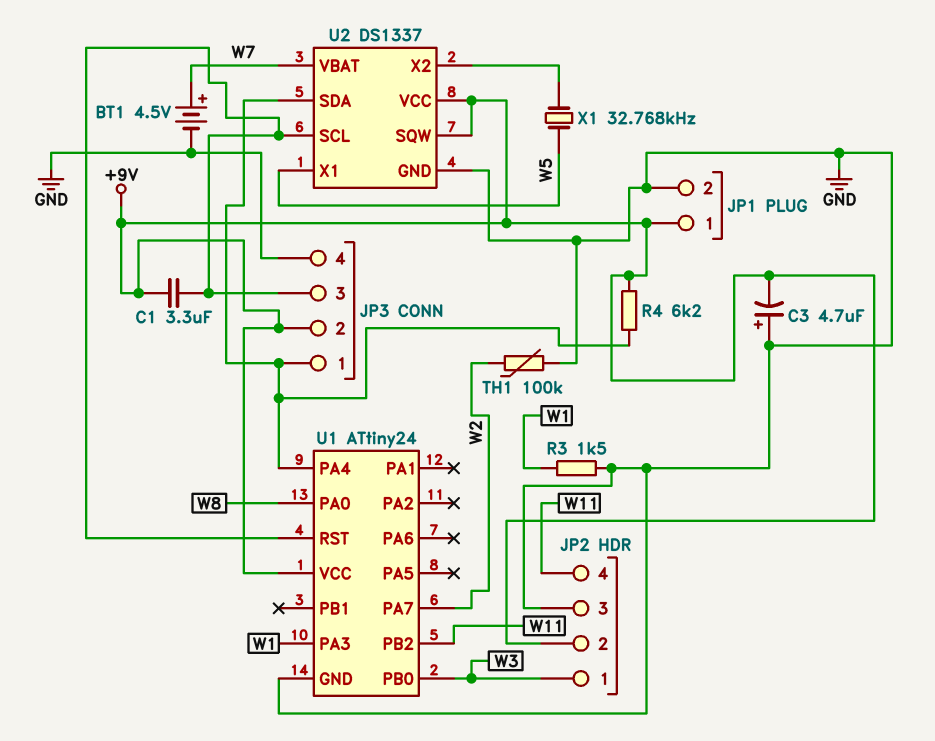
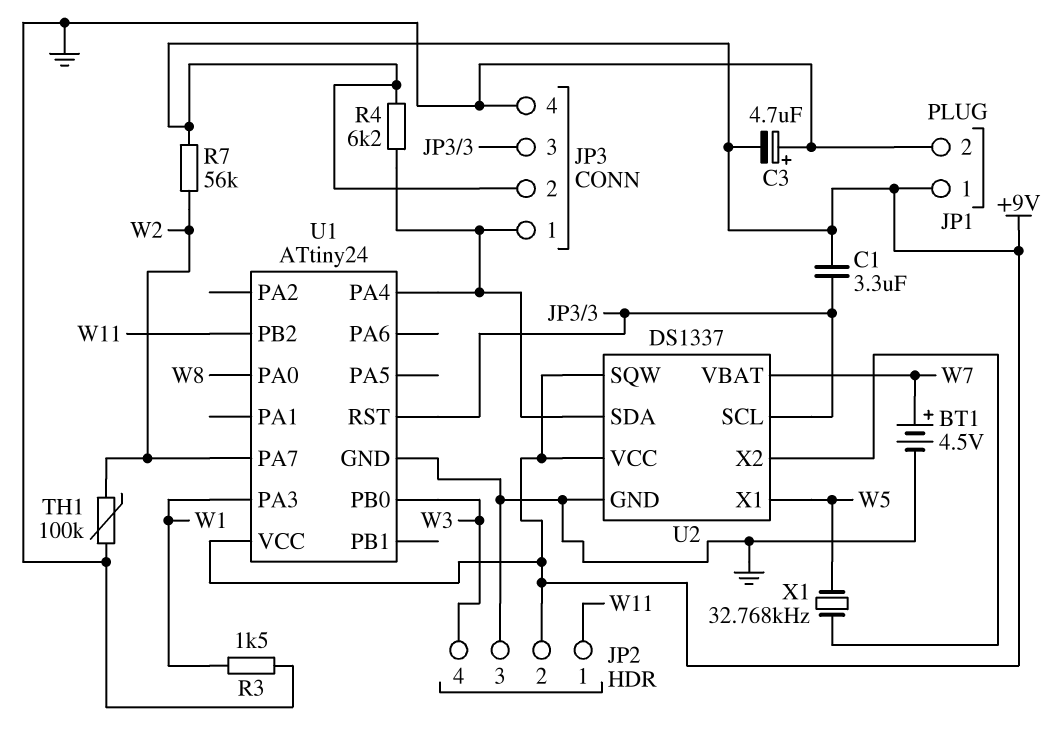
JP2 pin 1: W3 -> W11
JP2 pin 4: W11 -> W3
R7: none -> 56k (+9V, W2)

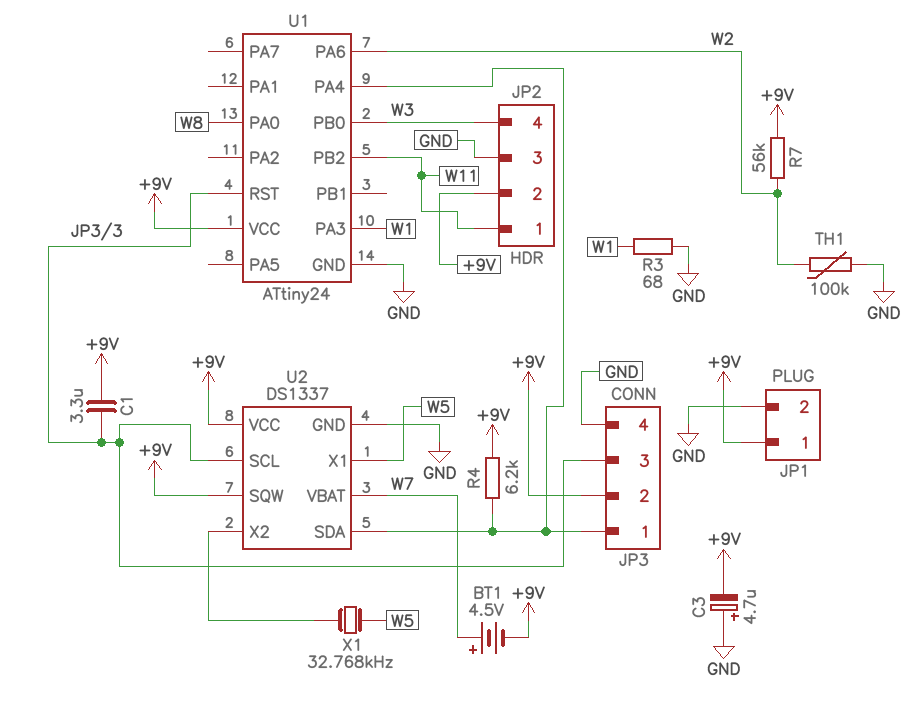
BT1: 4.5V (plus W7, minus GND) -> 4.5V (plus W7, minus +9V)
R3: 1.5k (GND, W1) -> 68 (GND, W1)
U1 pin PA6: none -> W2
U1 pin PA7: W2 -> none

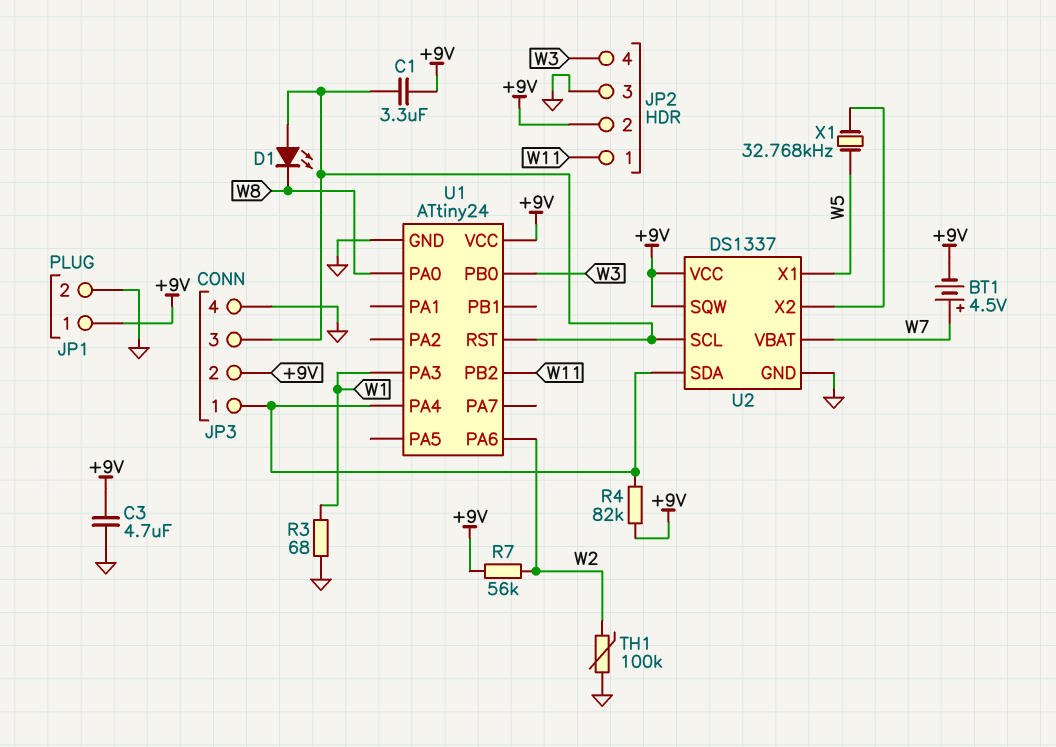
C3: 4.7uF (plus GND, minus +9V) -> 4.7uF (+9V, GND)
D1: none -> LED (A JP3/3, K W8)
R4: 6.2k (+9V, JP3/1) -> 82k (+9V, JP3/1)

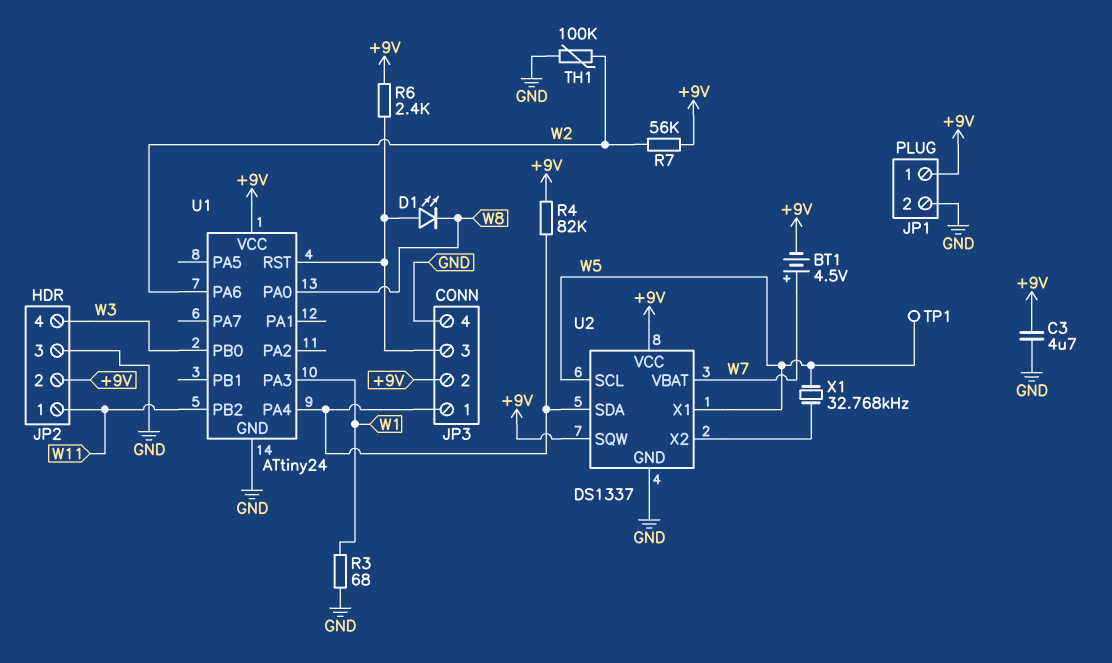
C1: 3.3uF (+9V, JP3/3) -> none
R6: none -> 2.4k (+9V, JP3/3)
TP1: none -> test point (W5)
U2 pin SCL: JP3/3 -> W5

